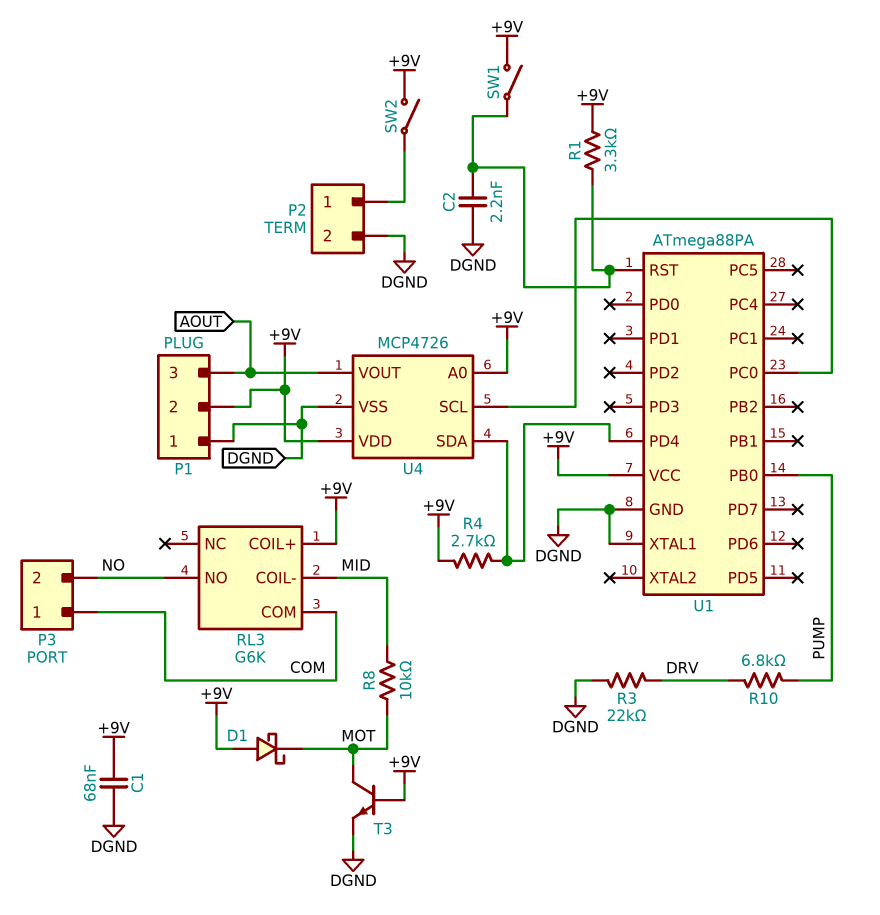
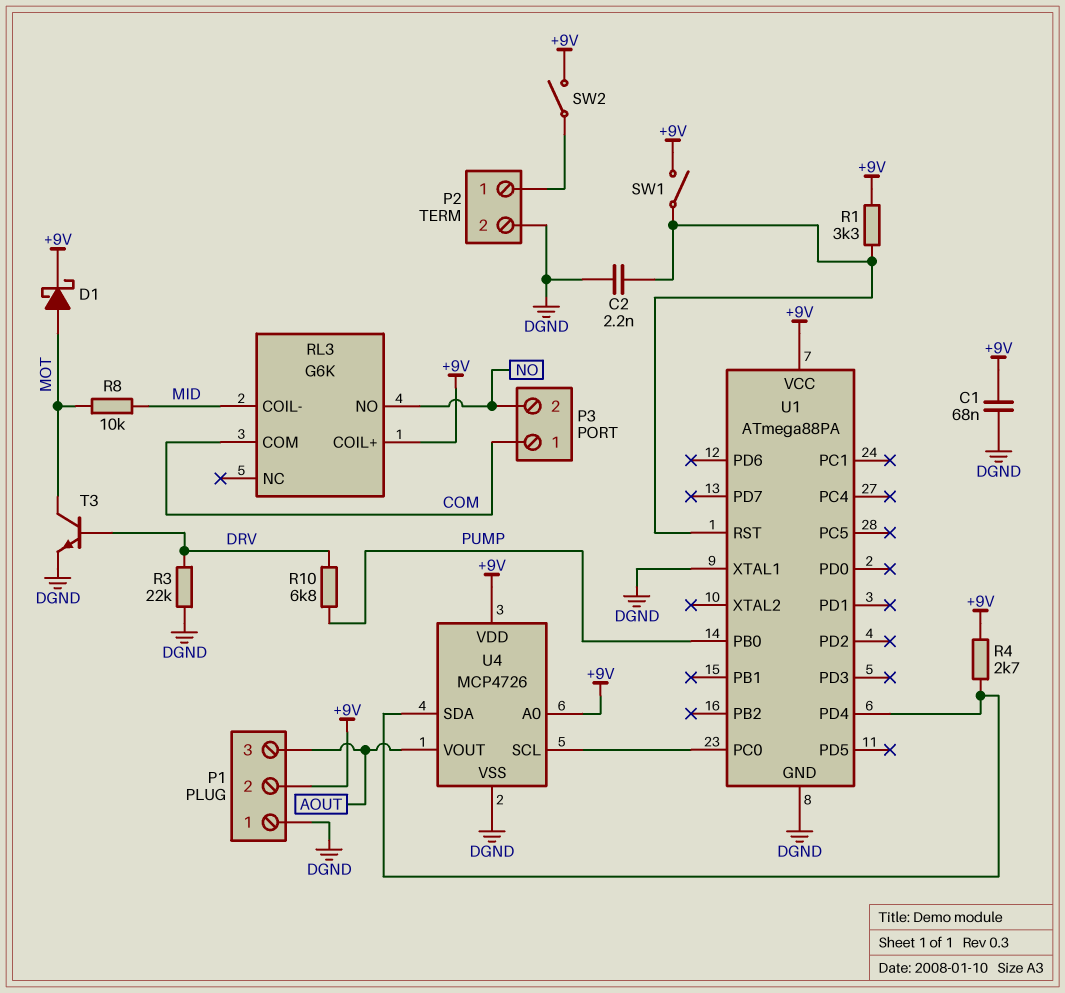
D1: schottky (A +9V, K MOT) -> schottky (A MOT, K +9V)
T3: NPN (B +9V, C MOT, E DGND) -> NPN (B DRV, C MOT, E DGND)

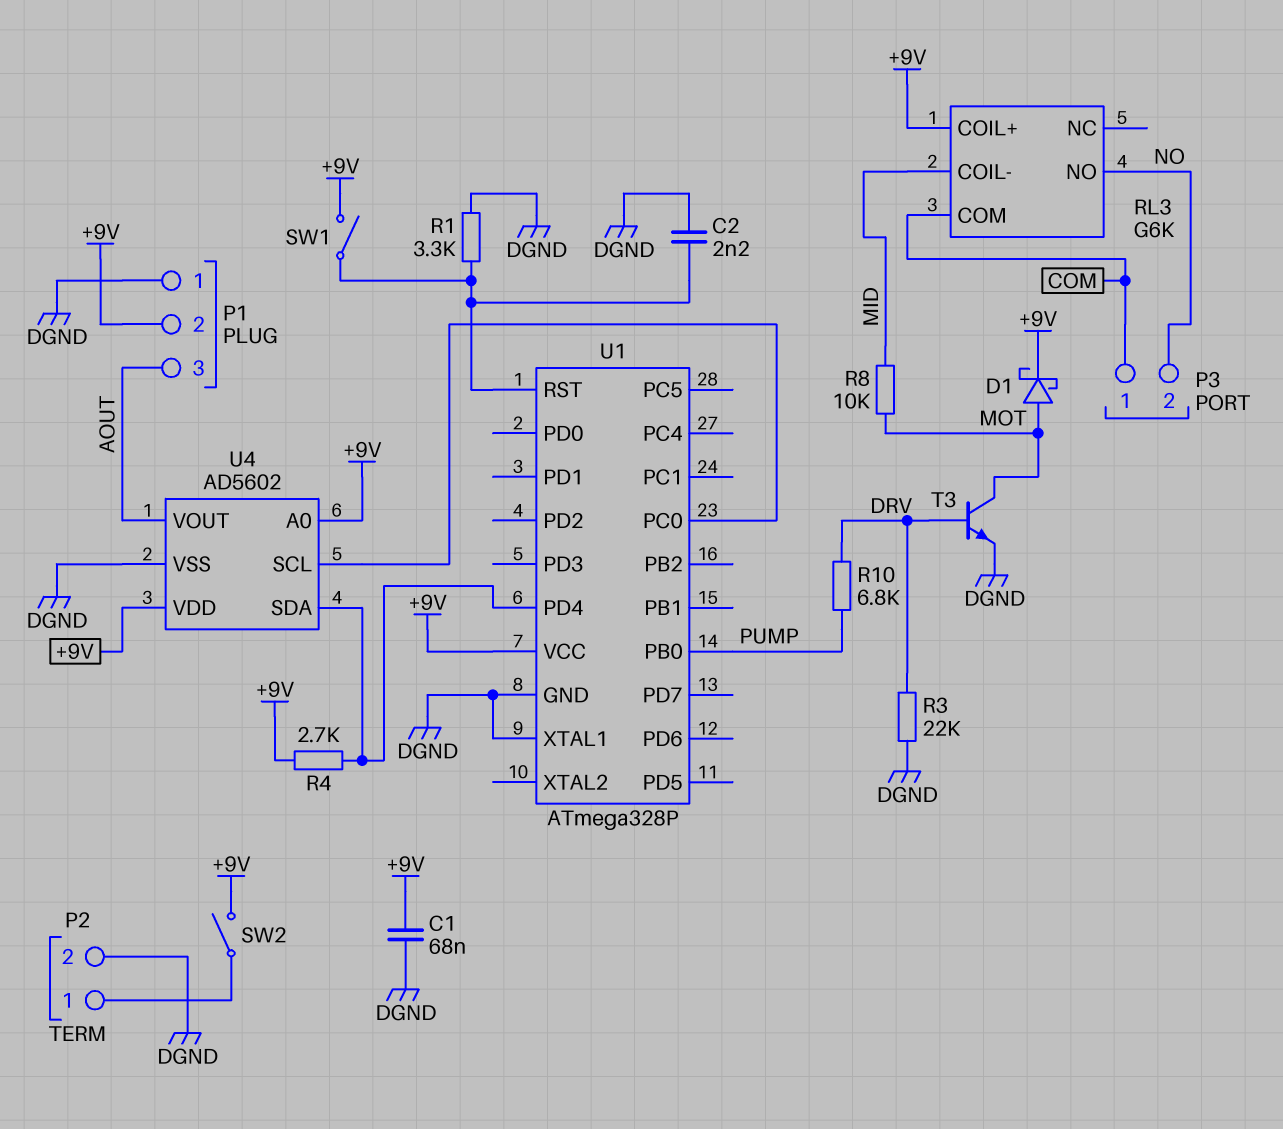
R1: 3.3k (+9V, U1/RST) -> 3.3k (DGND, U1/RST)
U1: ATmega88PA -> ATmega328P
U4: MCP4726 -> AD5602

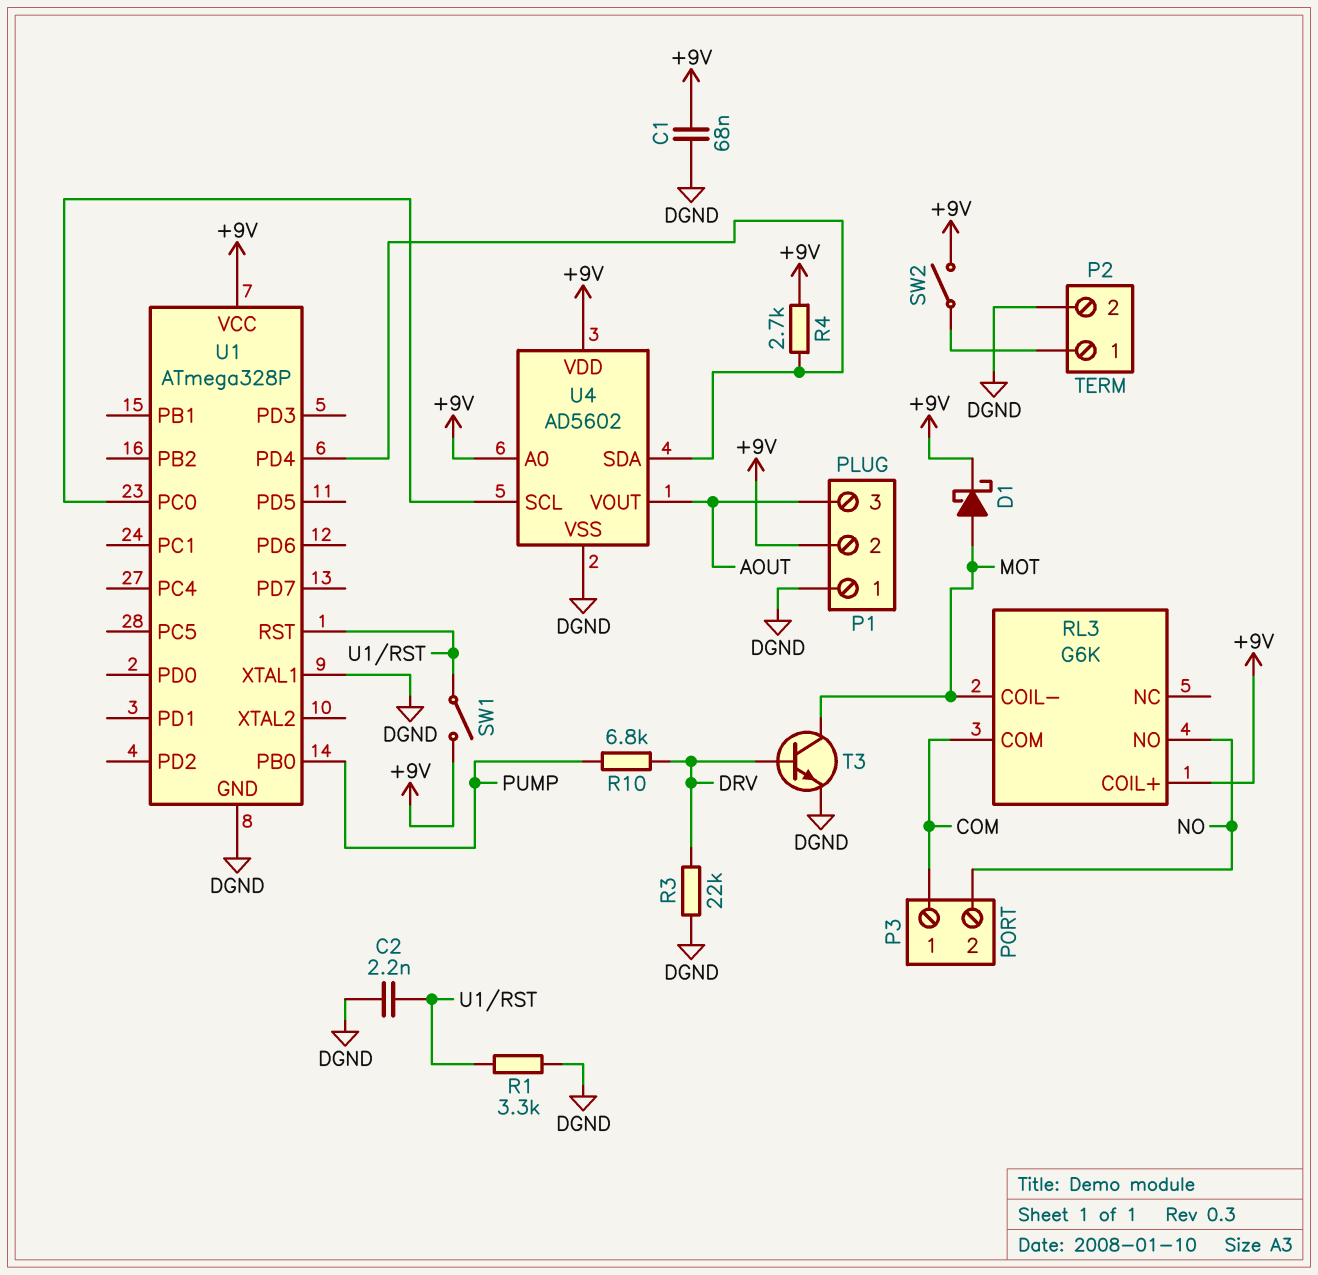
R8: 10k (MID, MOT) -> none
RL3 pin COIL-: MID -> MOT

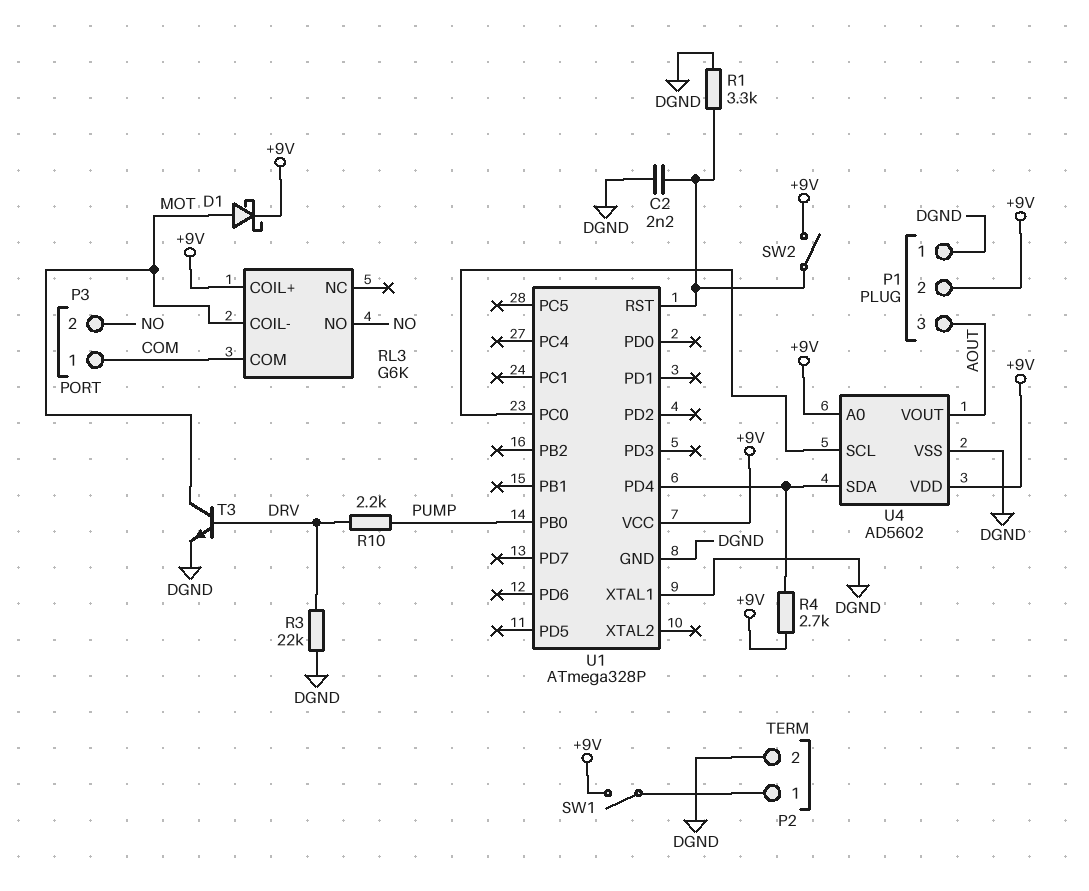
C1: 68nF (+9V, DGND) -> none
R10: 6.8k (DRV, PUMP) -> 2.2k (DRV, PUMP)
SW1: switch (+9V, U1/RST) -> switch (+9V, P2/1)
SW2: switch (+9V, P2/1) -> switch (+9V, U1/RST)

